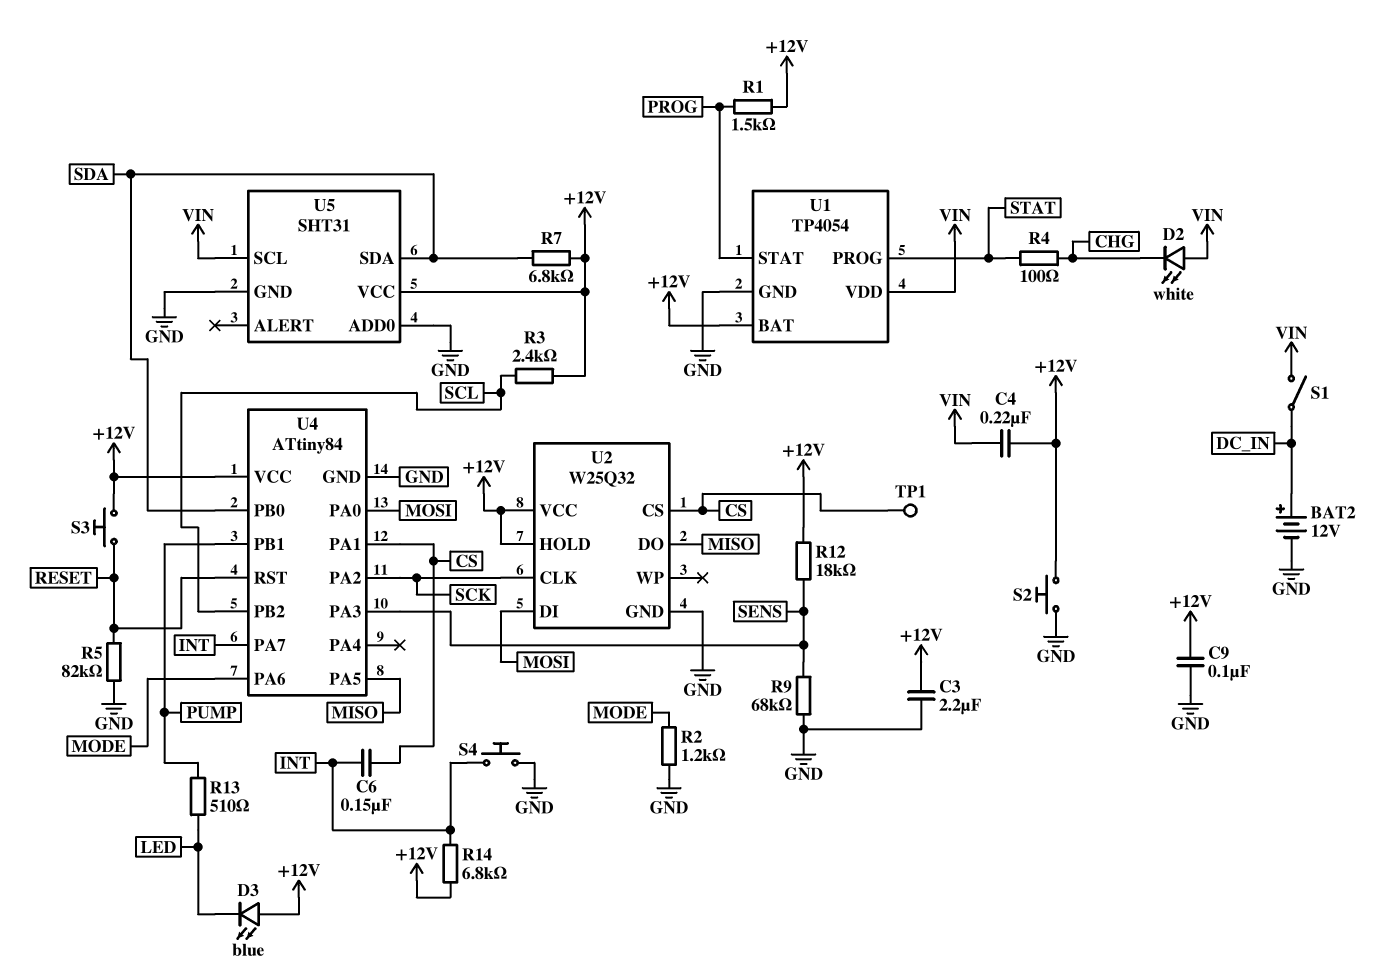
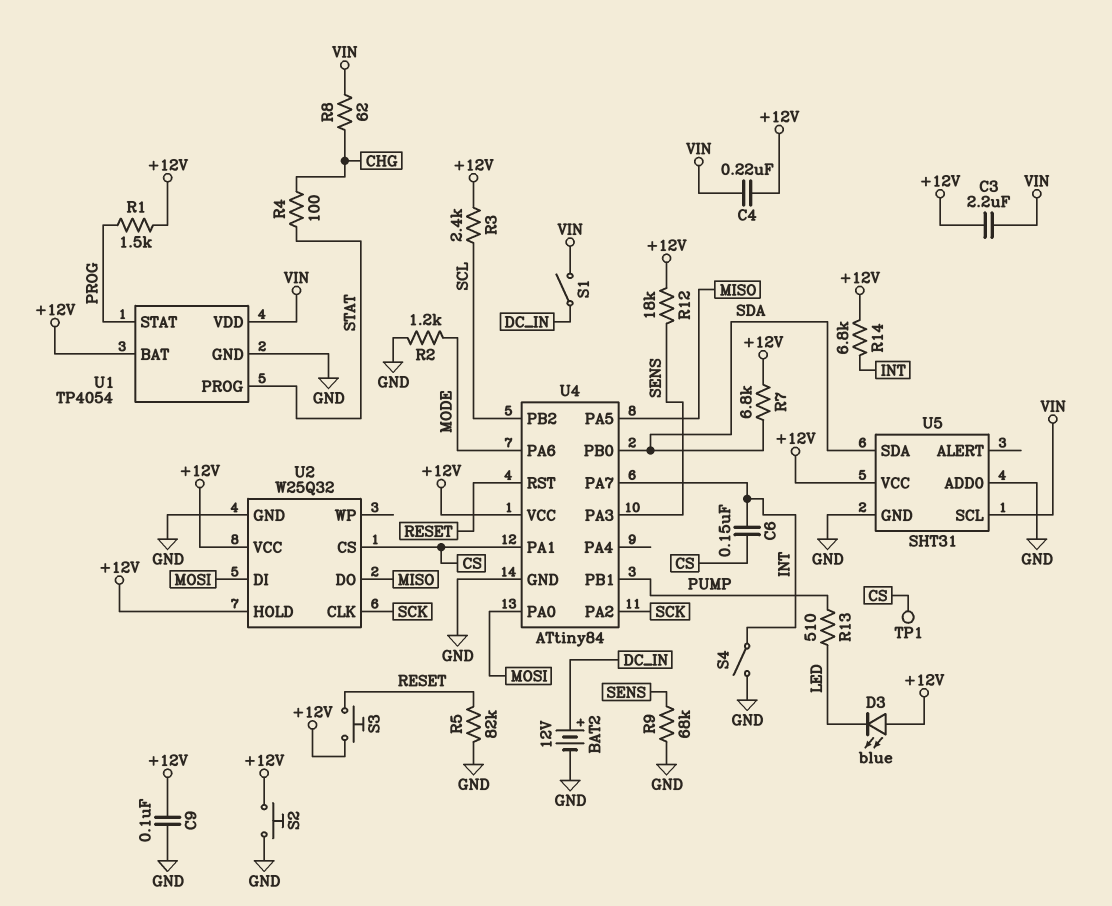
C3: 2.2uF (+12V, GND) -> 2.2uF (+12V, VIN)
D2: LED white (A VIN, K CHG) -> none
R8: none -> 62 (CHG, VIN)
S4: button (GND, INT) -> switch (GND, INT)

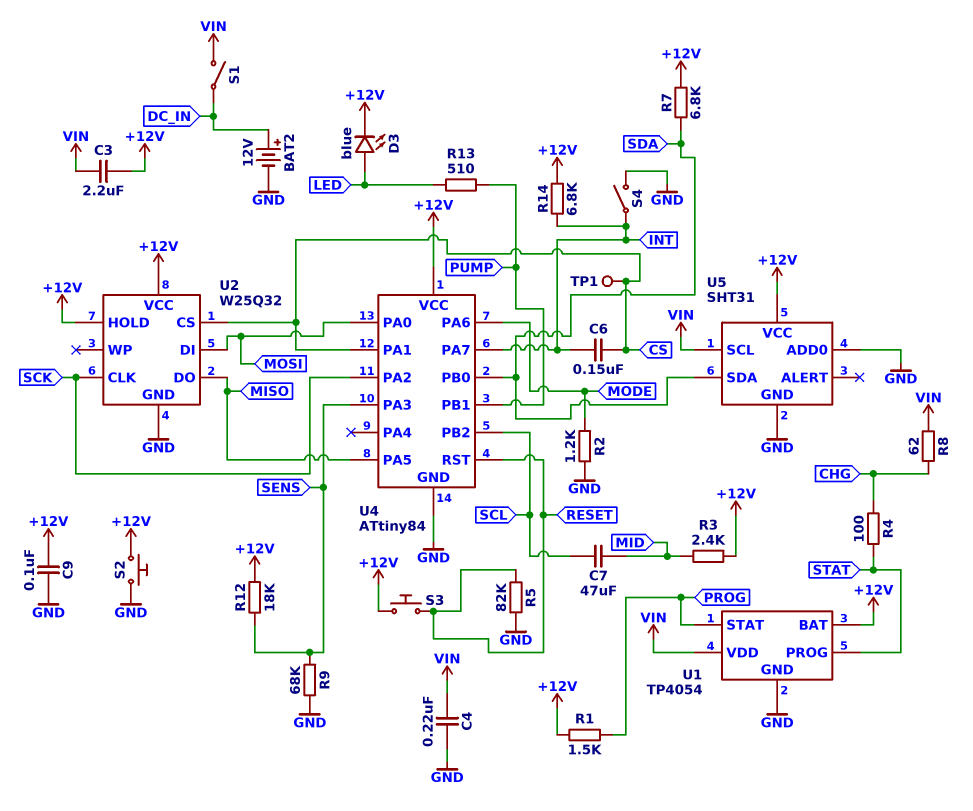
C4: 220nF (+12V, VIN) -> 220nF (GND, VIN)
C7: none -> 47uF (MID, SCL)
D3: LED blue (A +12V, K LED) -> LED blue (A LED, K +12V)
R3: 2.4k (+12V, SCL) -> 2.4k (+12V, MID)

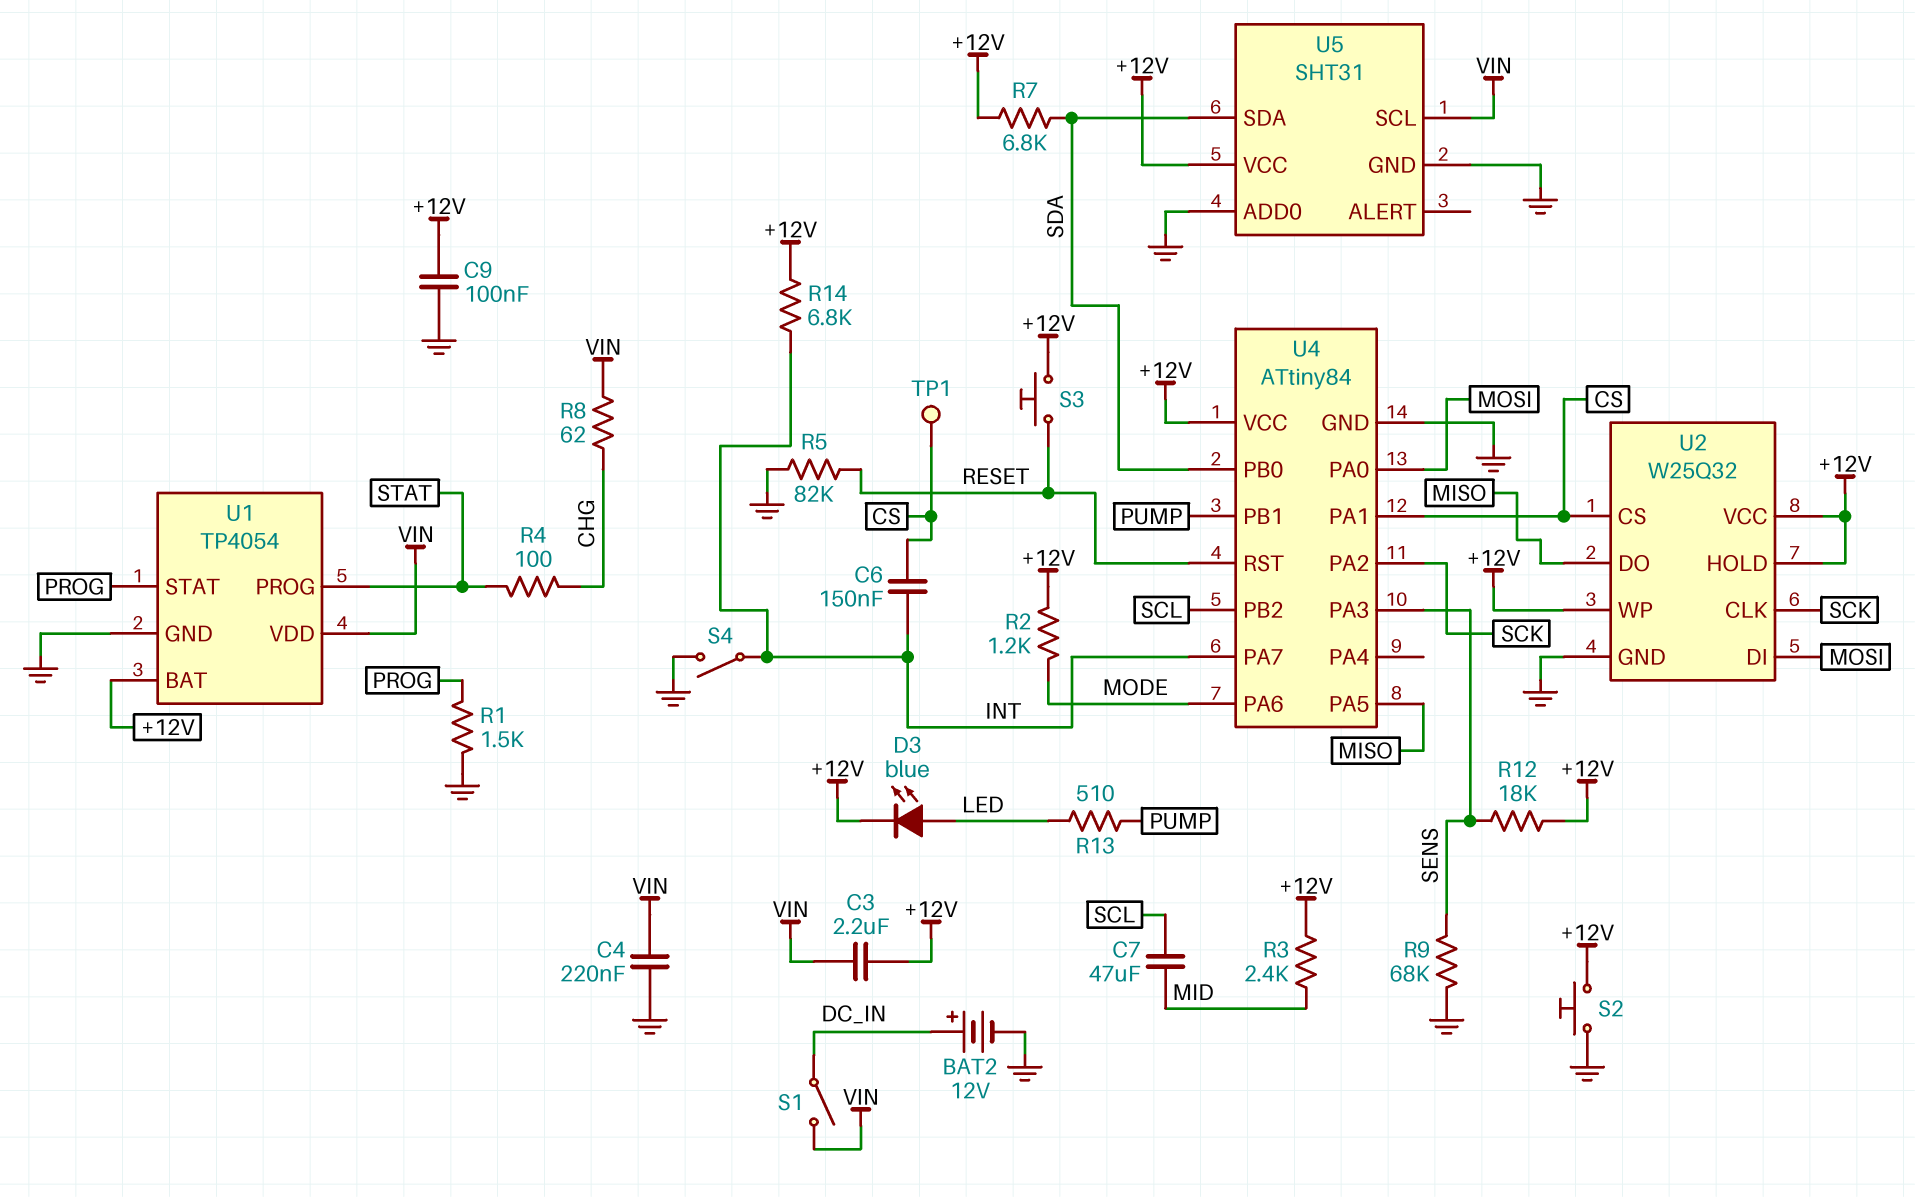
R1: 1.5k (+12V, PROG) -> 1.5k (GND, PROG)
R2: 1.2k (GND, MODE) -> 1.2k (+12V, MODE)
U2 pin WP: none -> +12V

